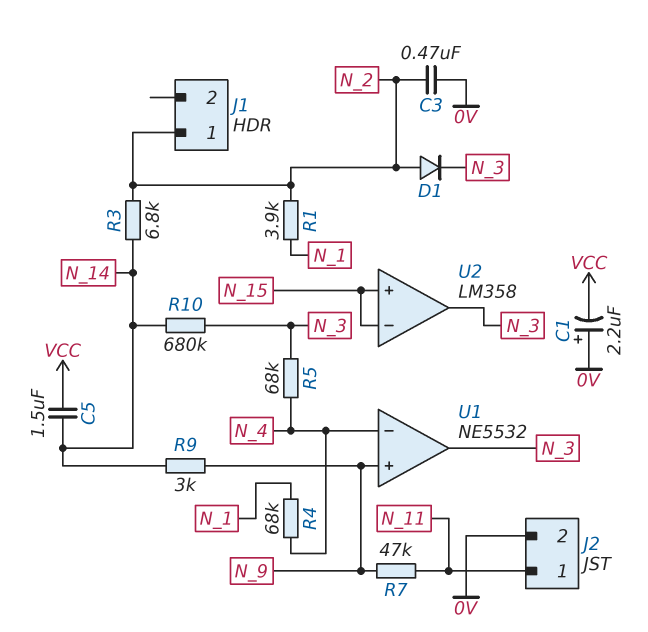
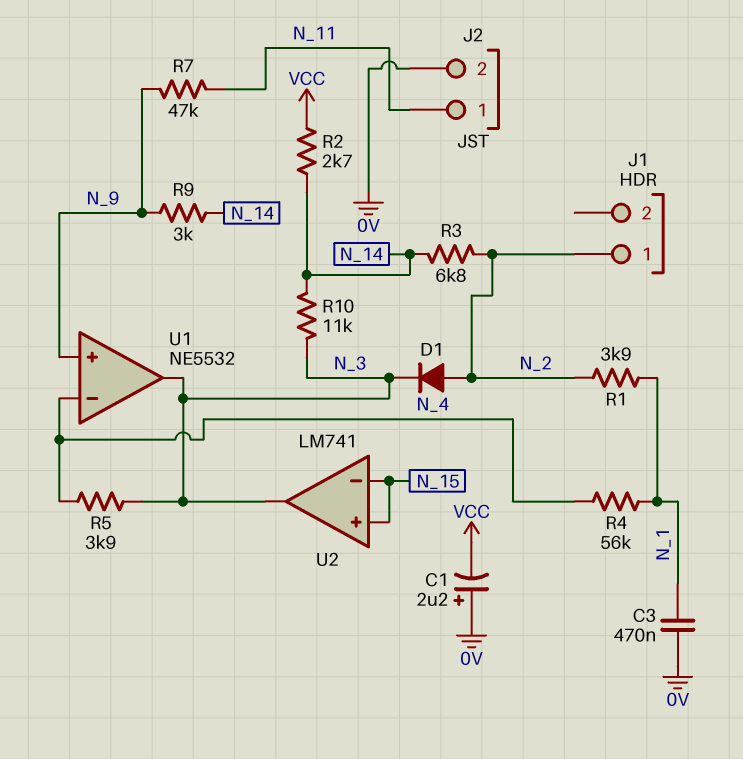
C3: 470nF (0V, N_2) -> 470nF (0V, N_1)
C5: 1.5uF (N_14, VCC) -> none
R2: none -> 2.7k (N_14, VCC)
R4: 68k (N_1, N_4) -> 56k (N_1, N_4)
R5: 68k (N_3, N_4) -> 3.9k (N_3, N_4)
R10: 680k (N_3, N_14) -> 11k (N_3, N_14)
U2: LM358 -> LM741

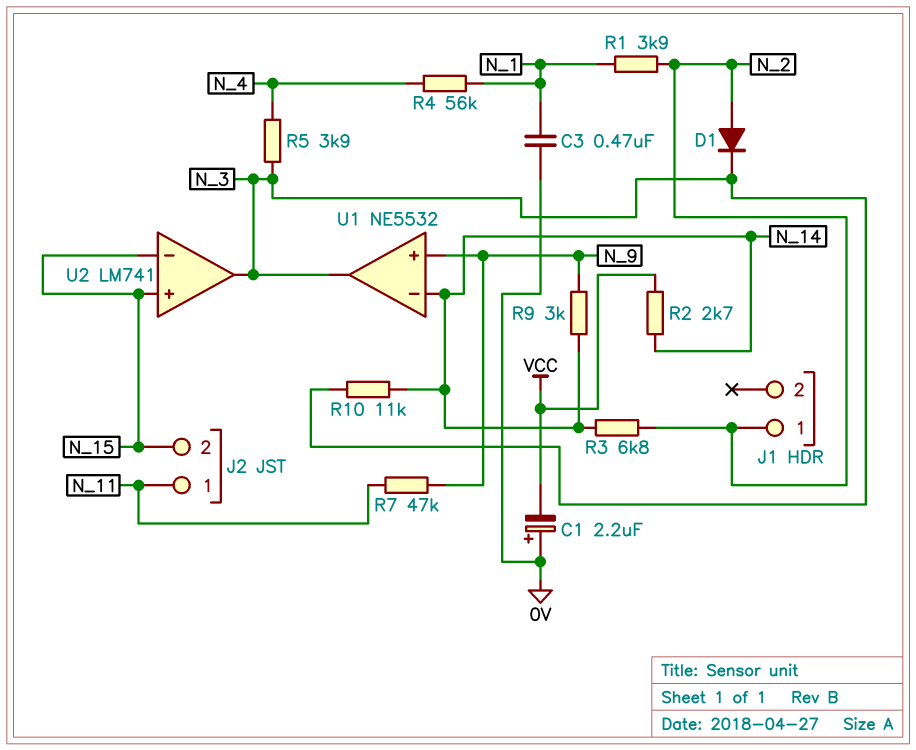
J2 pin 2: 0V -> N_15
U1 pin in-: N_4 -> N_14

